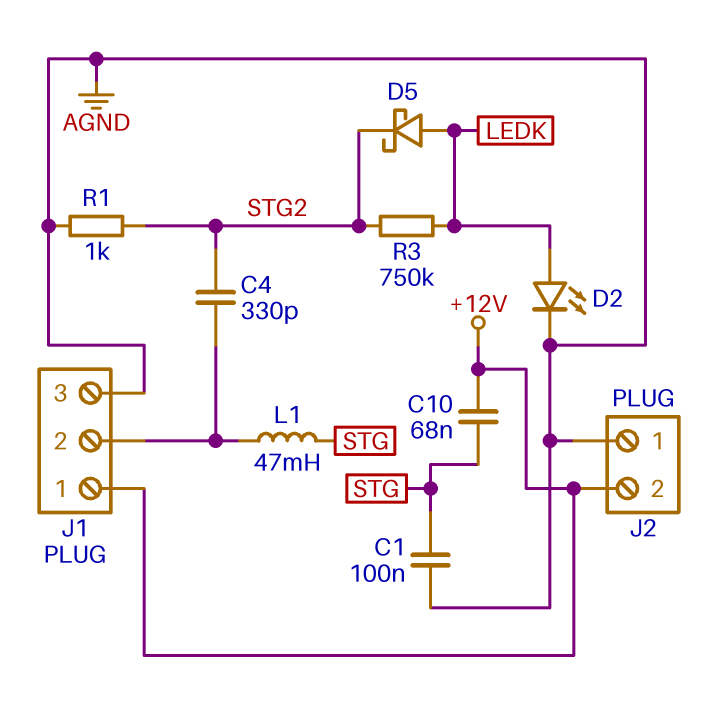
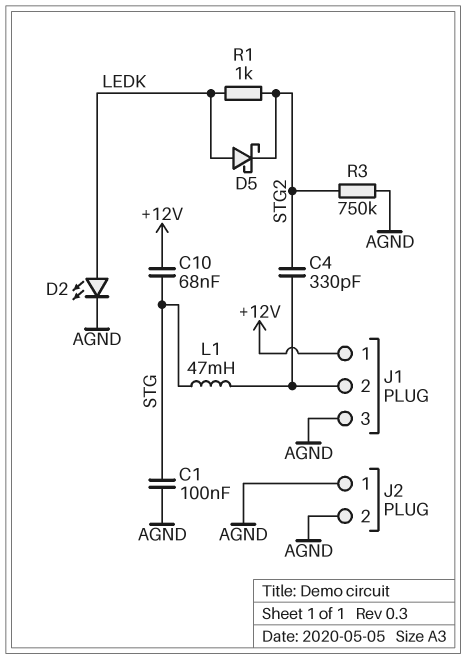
J2 pin 2: +12V -> AGND
R1: 1k (AGND, STG2) -> 1k (LEDK, STG2)
R3: 750k (LEDK, STG2) -> 750k (AGND, STG2)

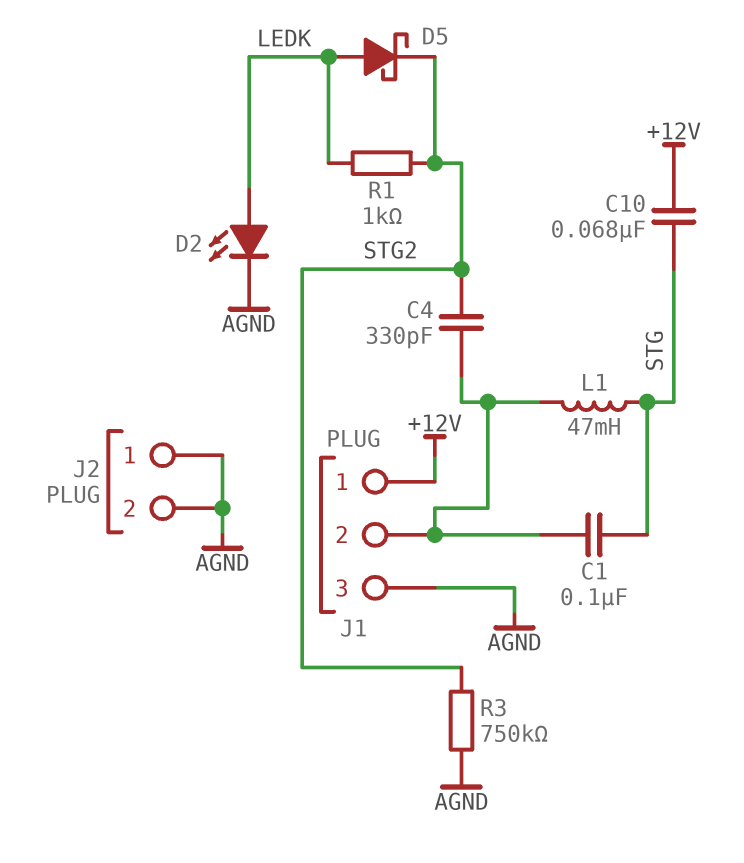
C1: 100nF (AGND, STG) -> 100nF (J1/2, STG)

